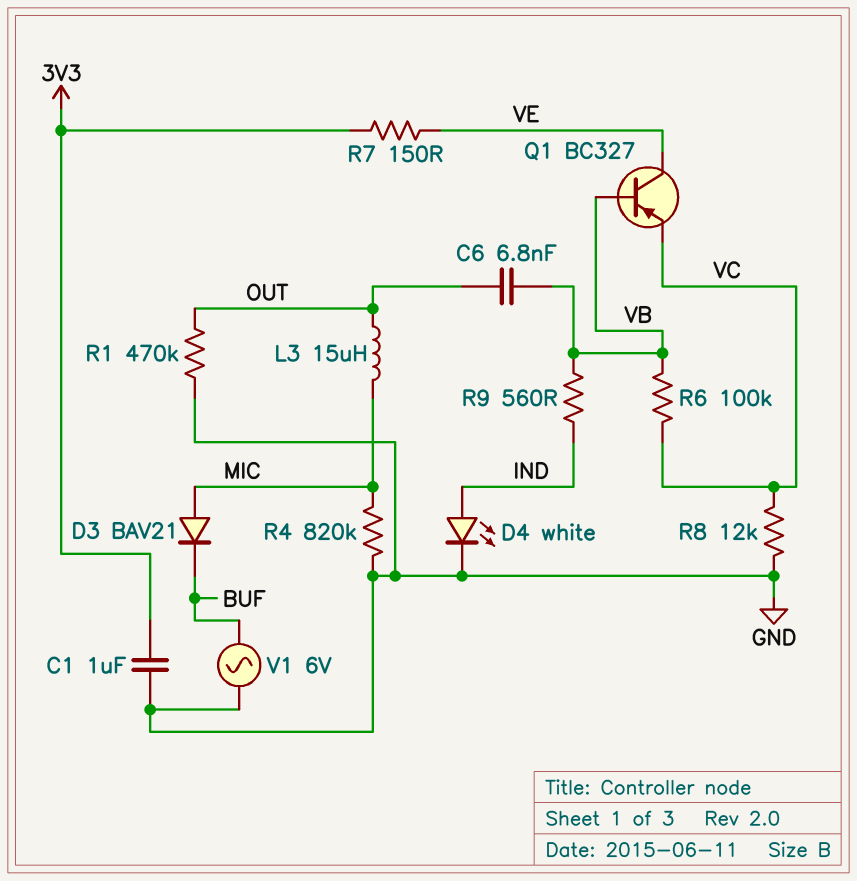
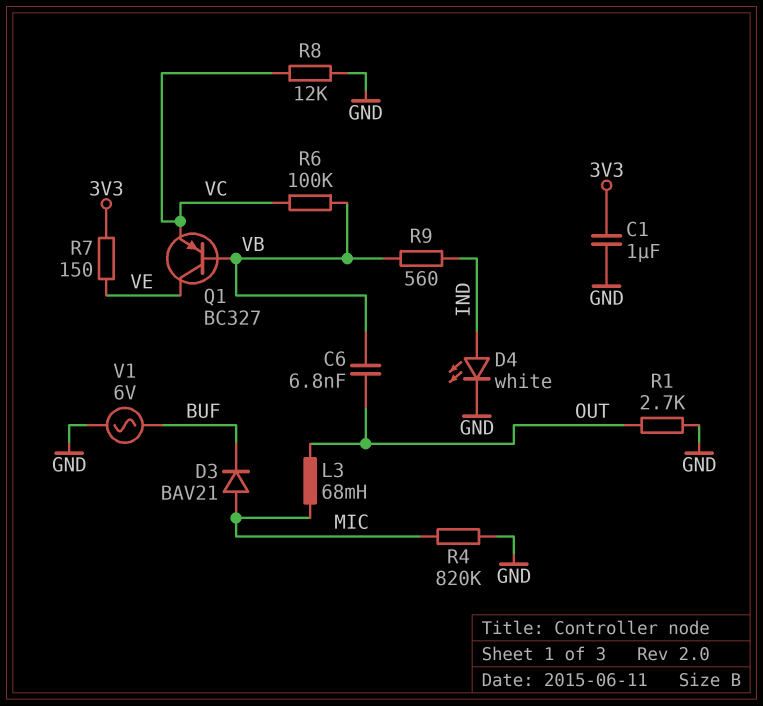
L3: 15uH (MIC, OUT) -> 68mH (MIC, OUT)
R1: 470k (GND, OUT) -> 2.7k (GND, OUT)

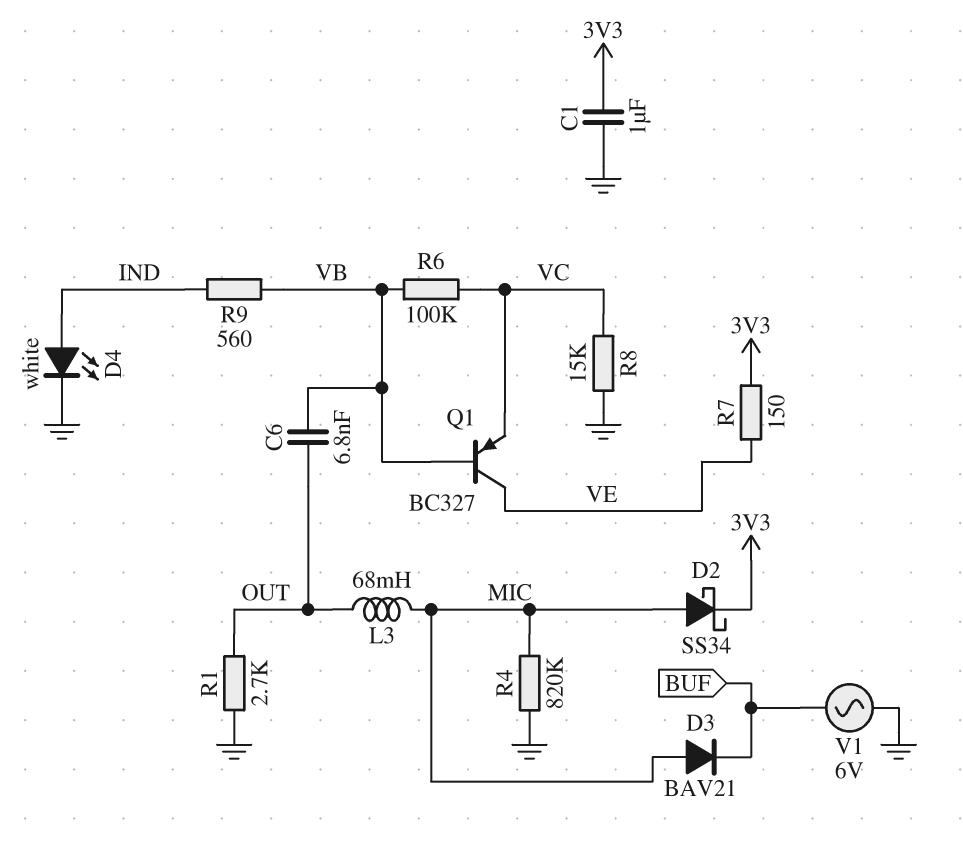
D2: none -> schottky SS34 (A MIC, K 3V3)
R8: 12k (GND, VC) -> 15k (GND, VC)

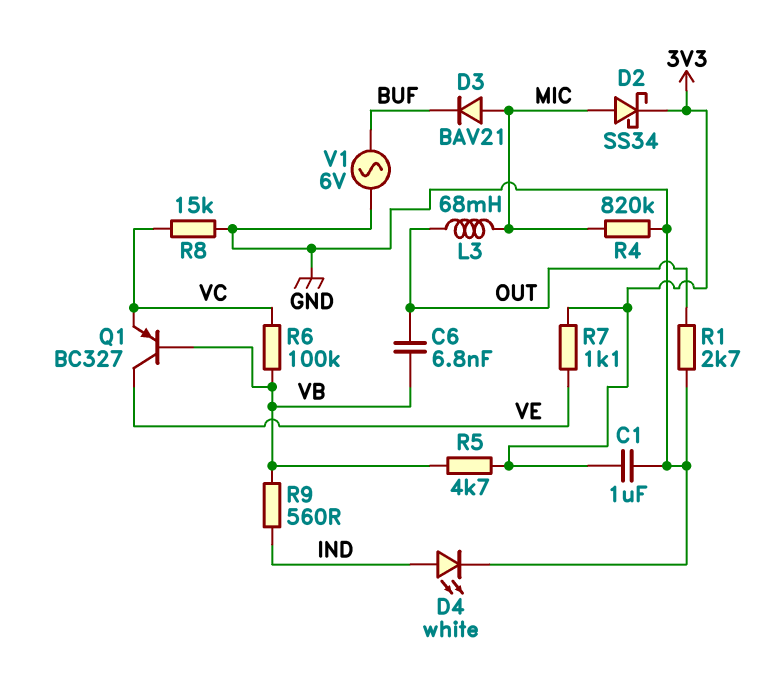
R5: none -> 4.7k (3V3, VB)
R7: 150 (3V3, VE) -> 1.1k (3V3, VE)

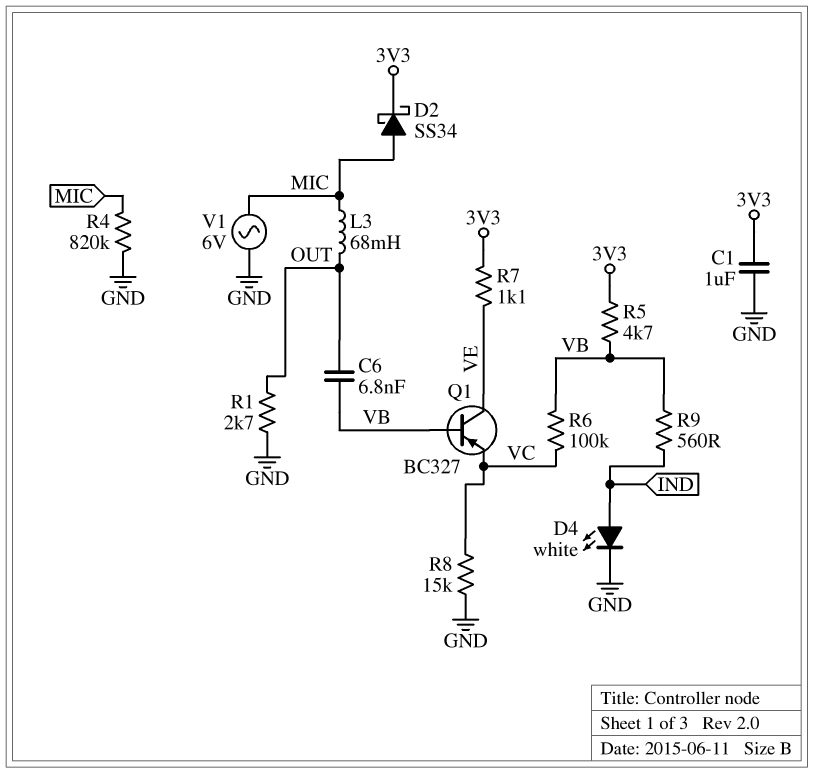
D3: diode BAV21 (A MIC, K BUF) -> none
V1: AC 6V (BUF, GND) -> AC 6V (GND, MIC)

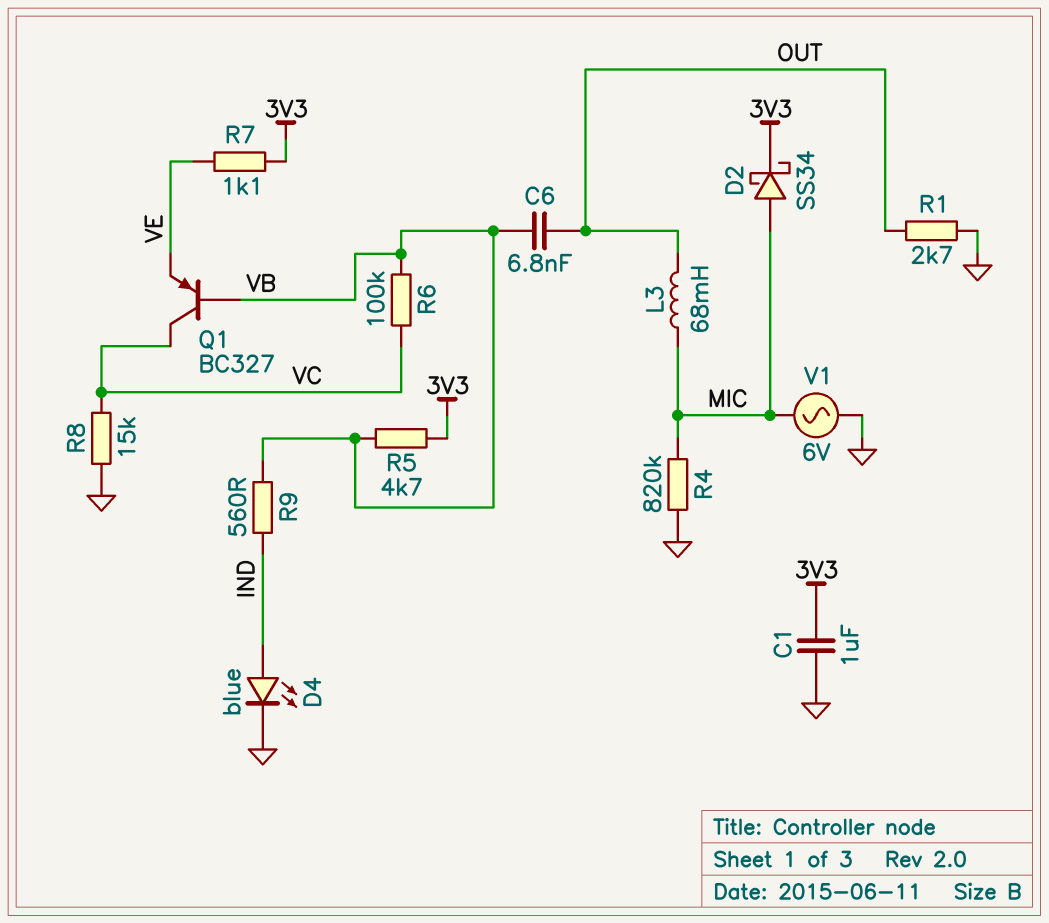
D4: LED white (A IND, K GND) -> LED blue (A IND, K GND)
Q1: PNP BC327 (B VB, C VE, E VC) -> PNP BC327 (B VB, C VC, E VE)

